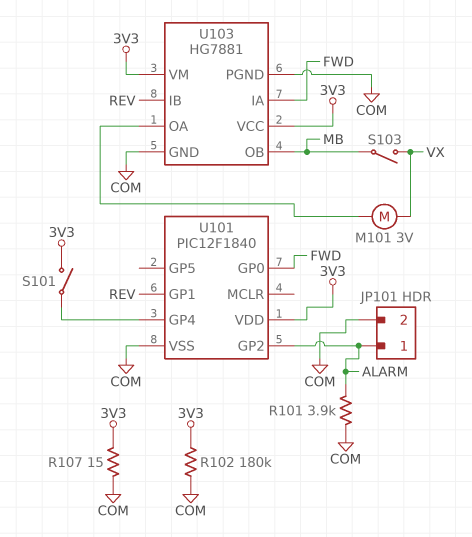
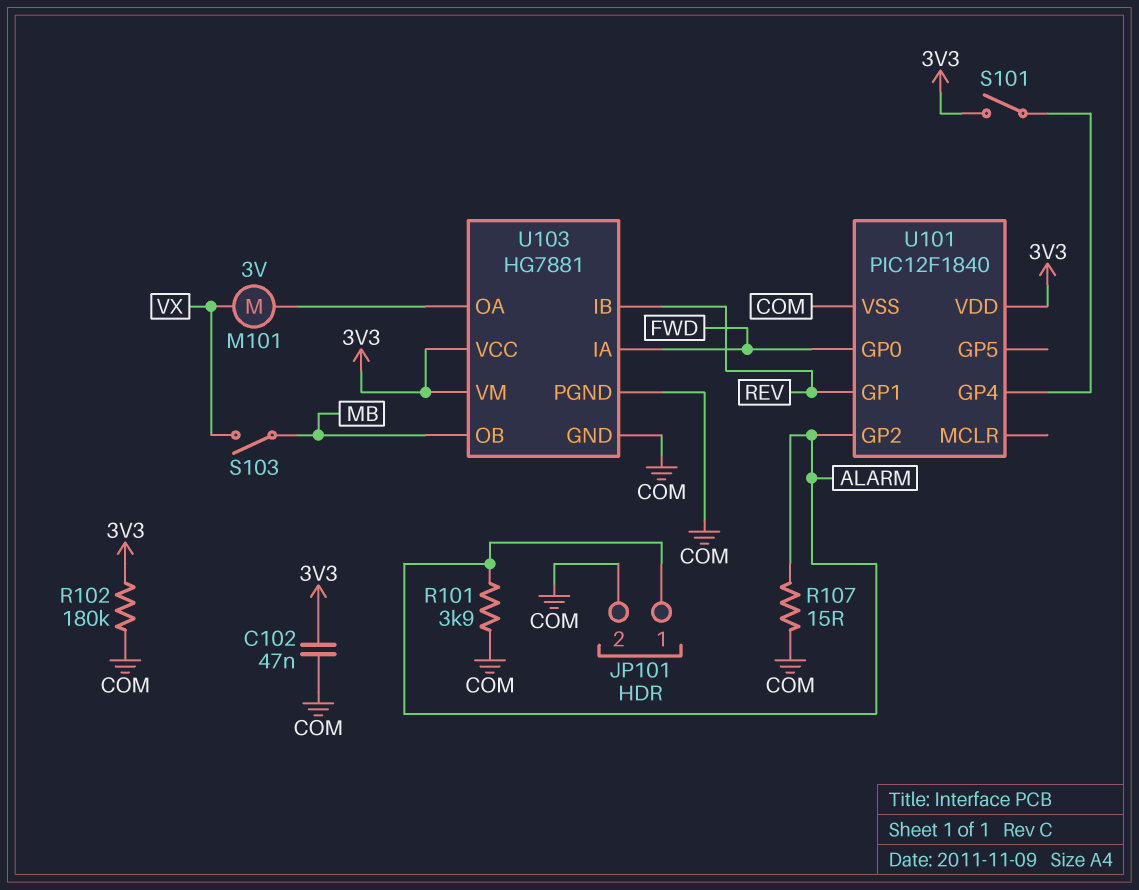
C102: none -> 47nF (3V3, COM)
R107: 15 (3V3, COM) -> 15 (ALARM, COM)

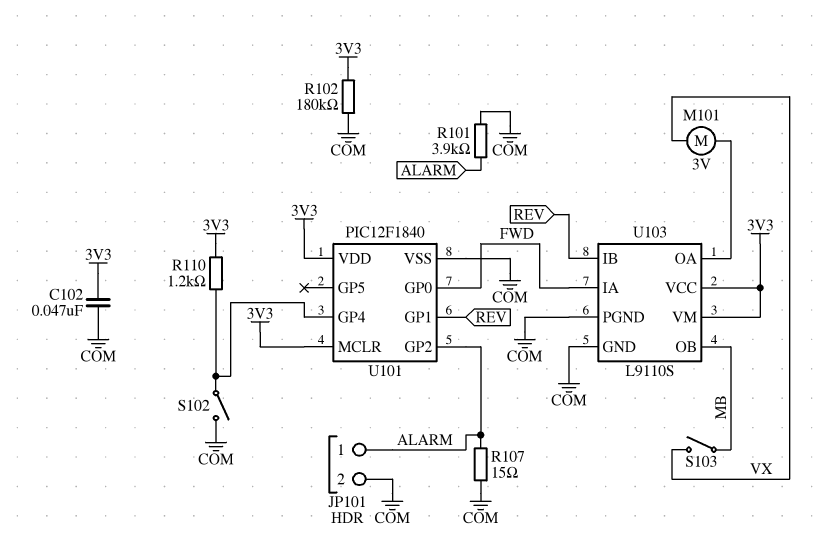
R110: none -> 1.2k (3V3, U101/GP4)
S101: switch (3V3, U101/GP4) -> none
S102: none -> switch (COM, U101/GP4)
U101 pin MCLR: none -> 3V3
U103: HG7881 -> L9110S

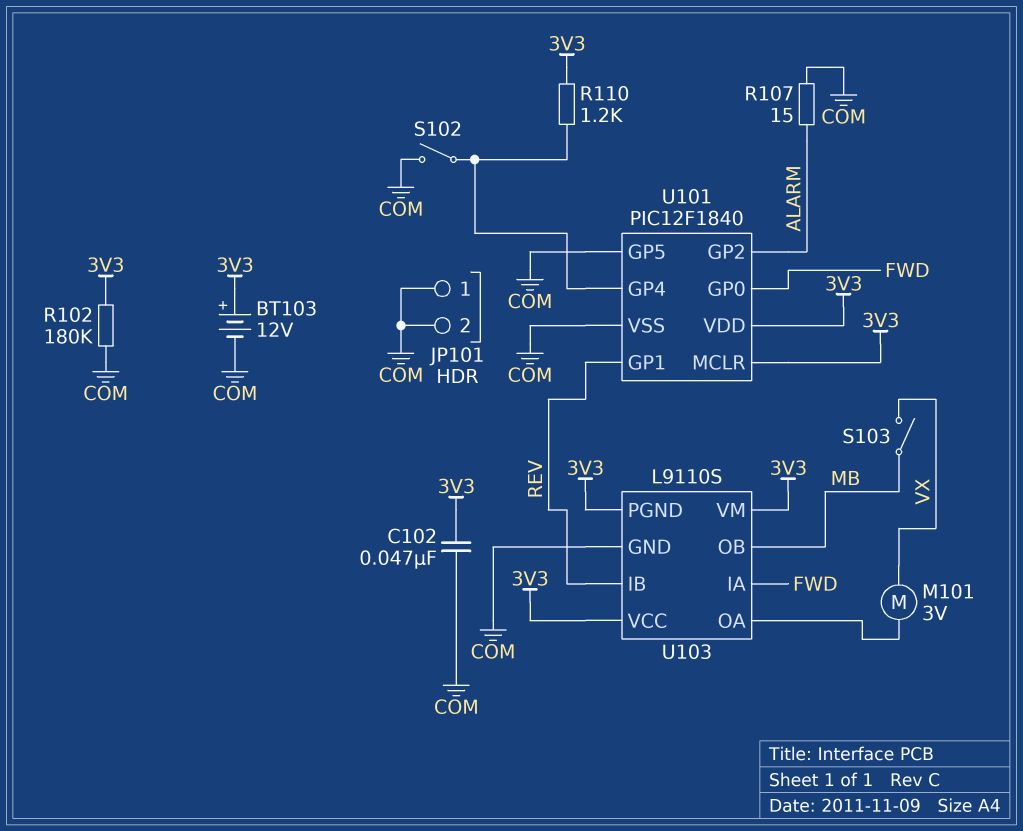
BT103: none -> 12V (plus 3V3, minus COM)
JP101 pin 1: ALARM -> COM
R101: 3.9k (ALARM, COM) -> none
U101 pin GP5: none -> COM
U103 pin PGND: COM -> 3V3

